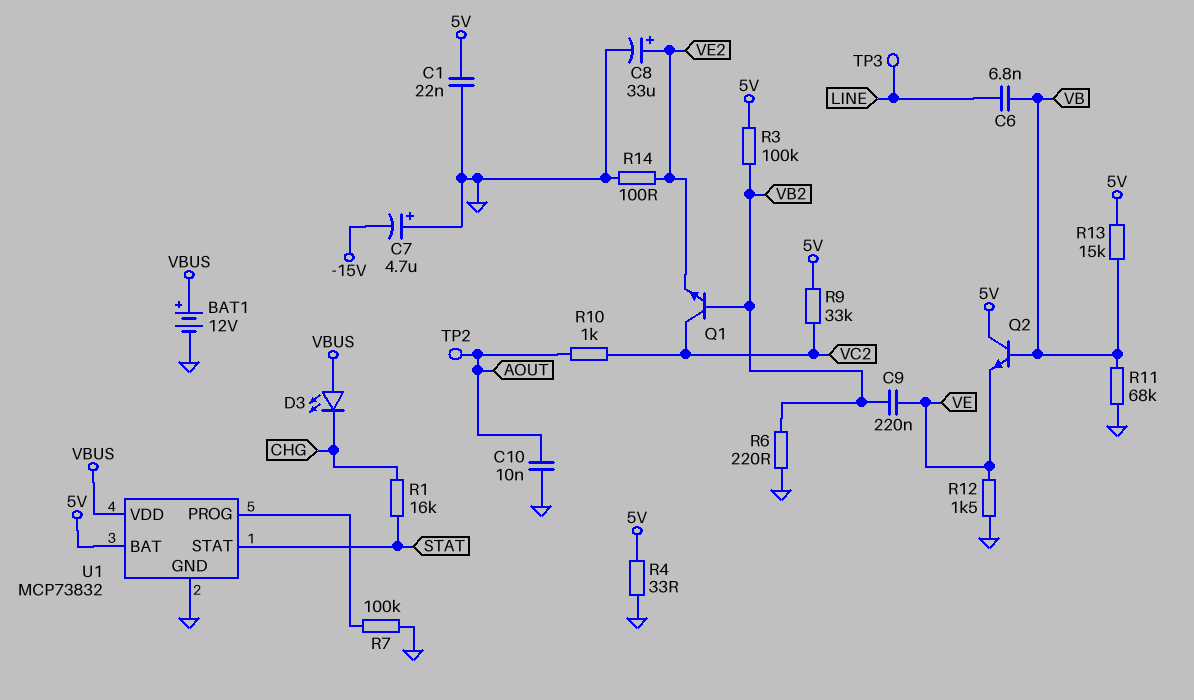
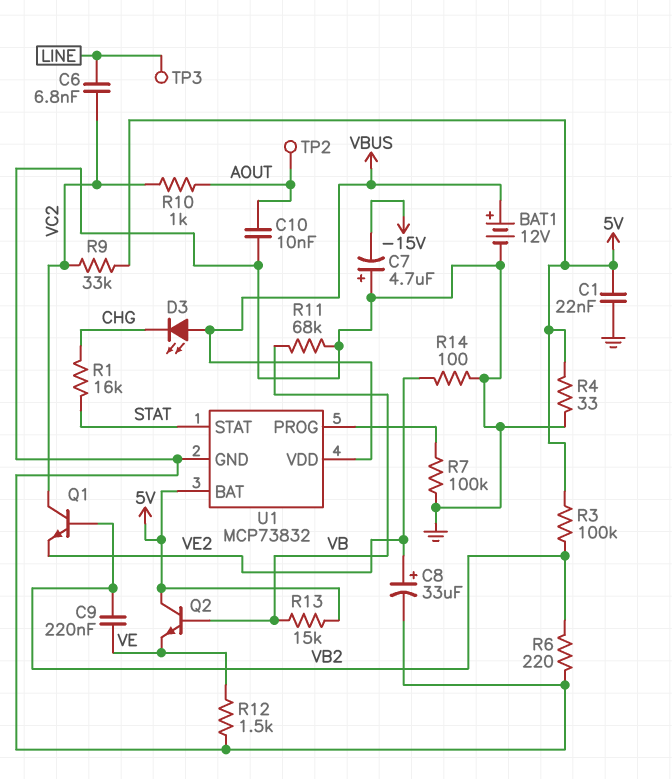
C6: 6.8nF (LINE, VB) -> 6.8nF (LINE, VC2)

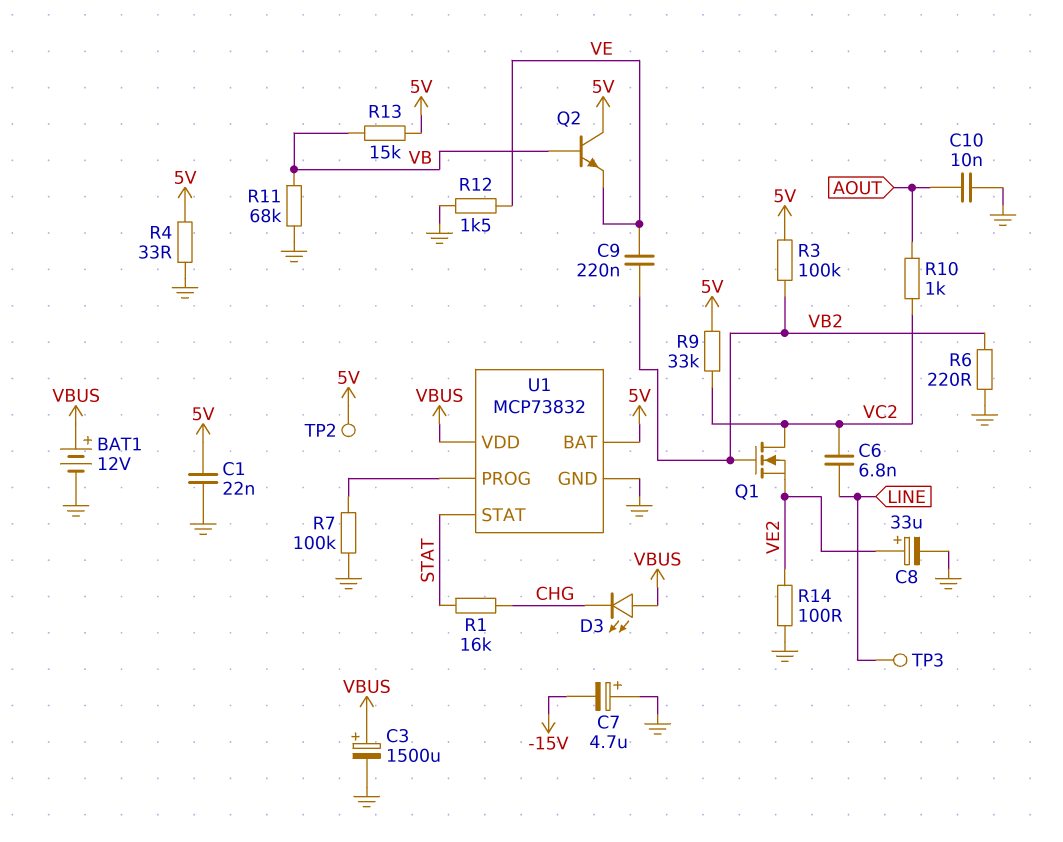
C3: none -> 1500uF (plus VBUS, minus GND)
Q1: NPN (B VB2, C VC2, E VE2) -> NMOS (G VB2, D VC2, S VE2)
TP2: test point (AOUT) -> test point (5V)

